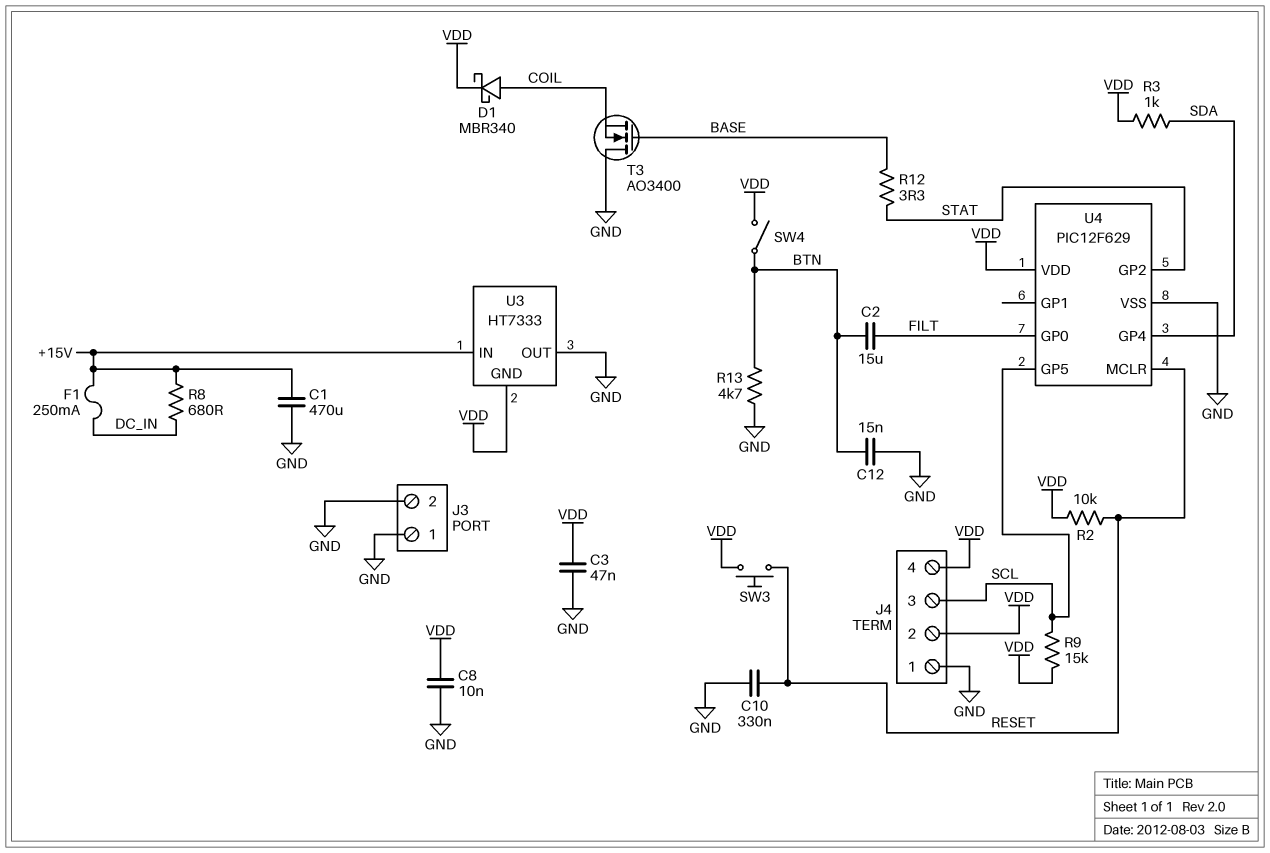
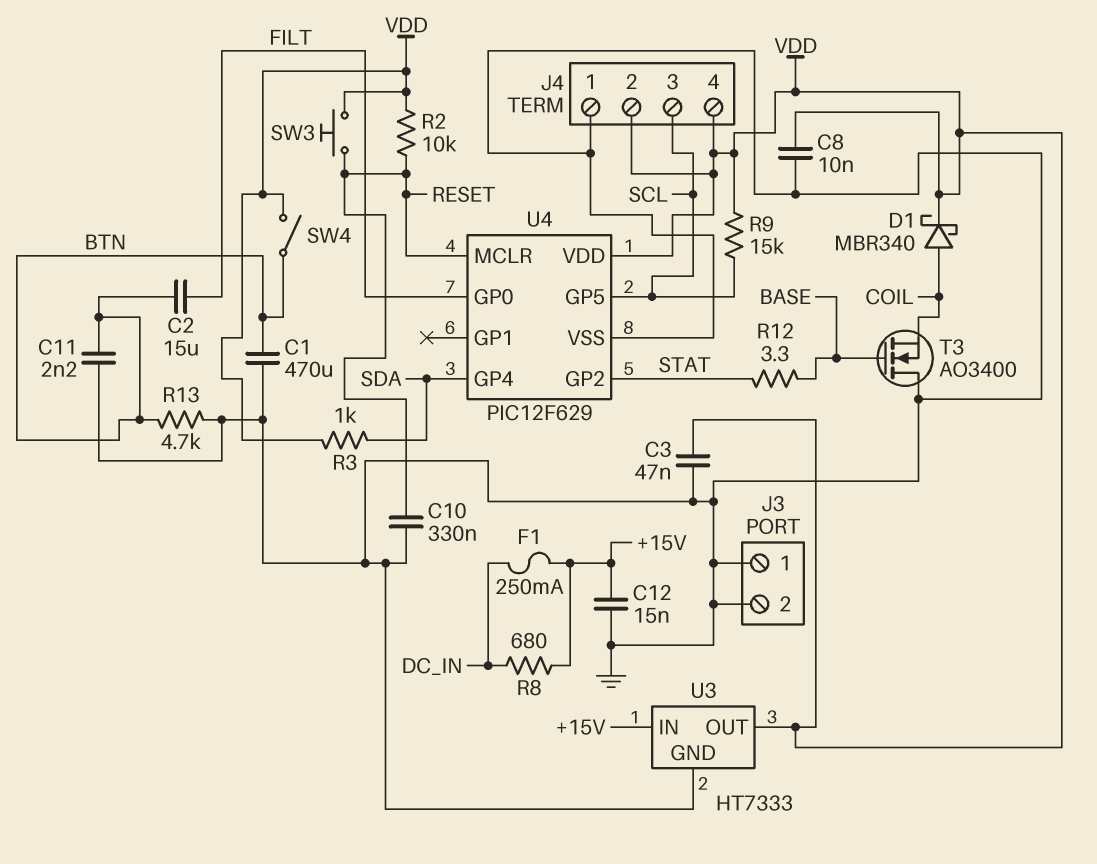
C1: 470uF (+15V, GND) -> 470uF (BTN, GND)
C11: none -> 2.2nF (BTN, GND)
C12: 15nF (BTN, GND) -> 15nF (+15V, GND)
U3 pin GND: VDD -> GND
U3 pin OUT: GND -> VDD

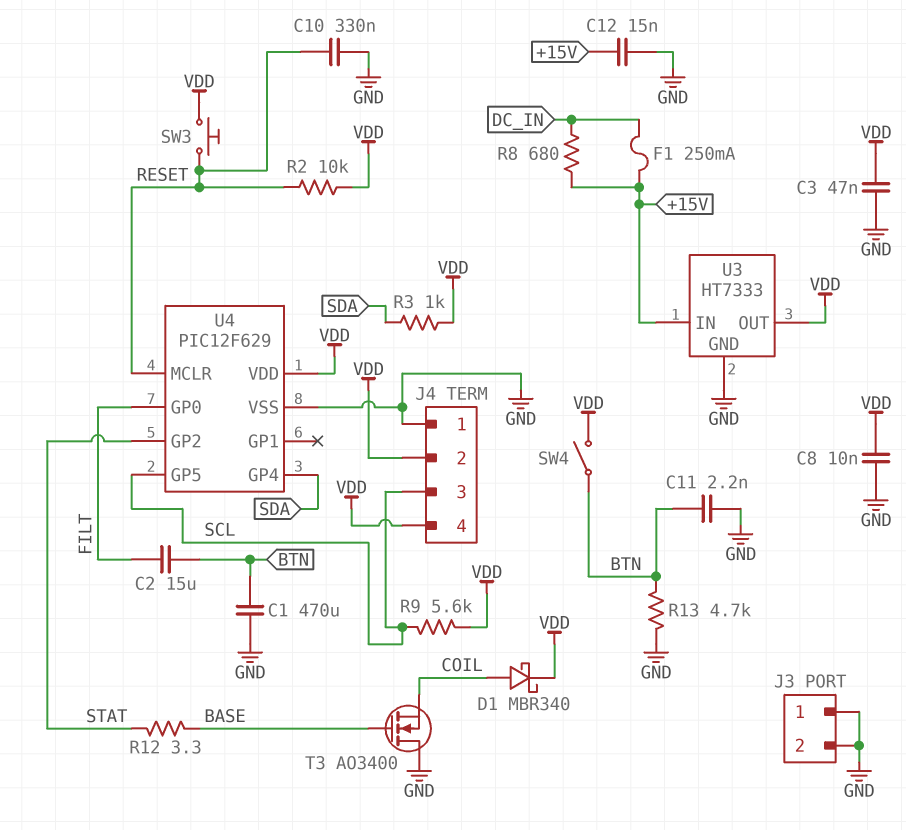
R9: 15k (SCL, VDD) -> 5.6k (SCL, VDD)

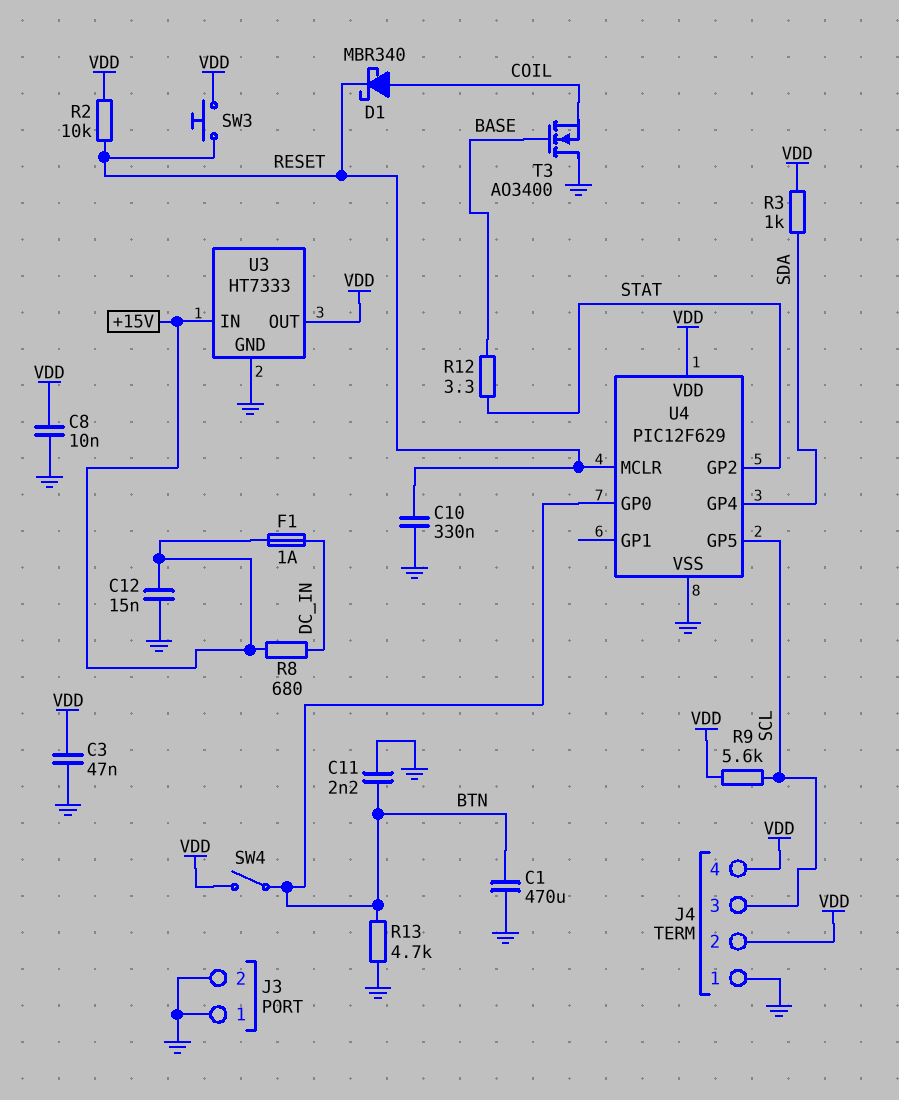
C2: 15uF (BTN, FILT) -> none
D1: schottky MBR340 (A COIL, K VDD) -> schottky MBR340 (A COIL, K RESET)
F1: 250mA (+15V, DC_IN) -> 1A (+15V, DC_IN)
U4 pin GP0: FILT -> BTN

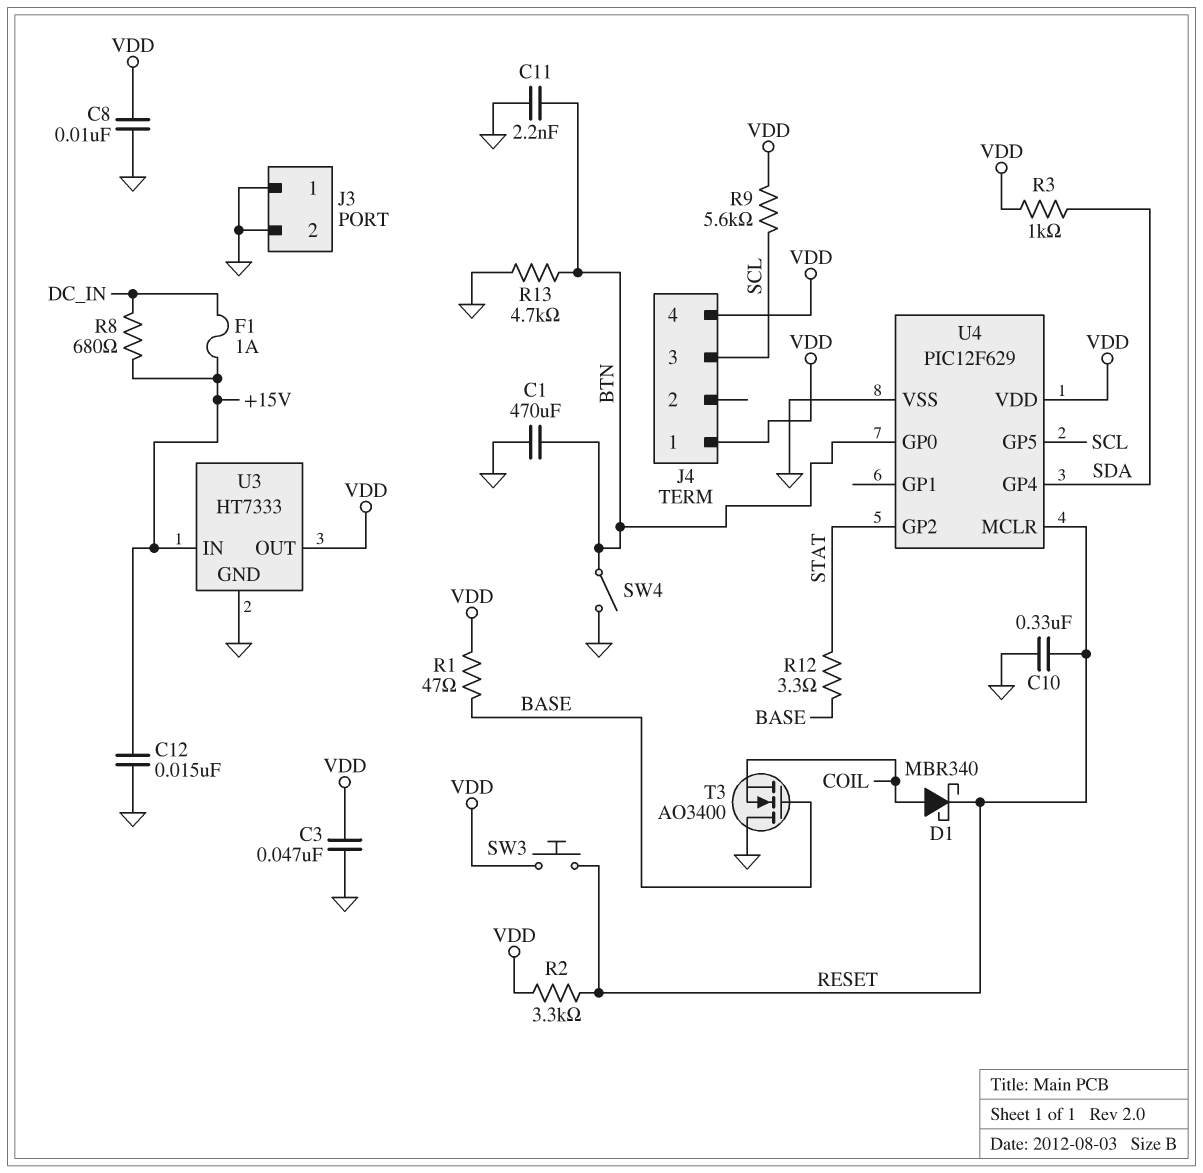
J4 pin 1: GND -> VDD
J4 pin 2: VDD -> none
R1: none -> 47 (BASE, VDD)
R2: 10k (RESET, VDD) -> 3.3k (RESET, VDD)
SW4: switch (BTN, VDD) -> switch (BTN, GND)

